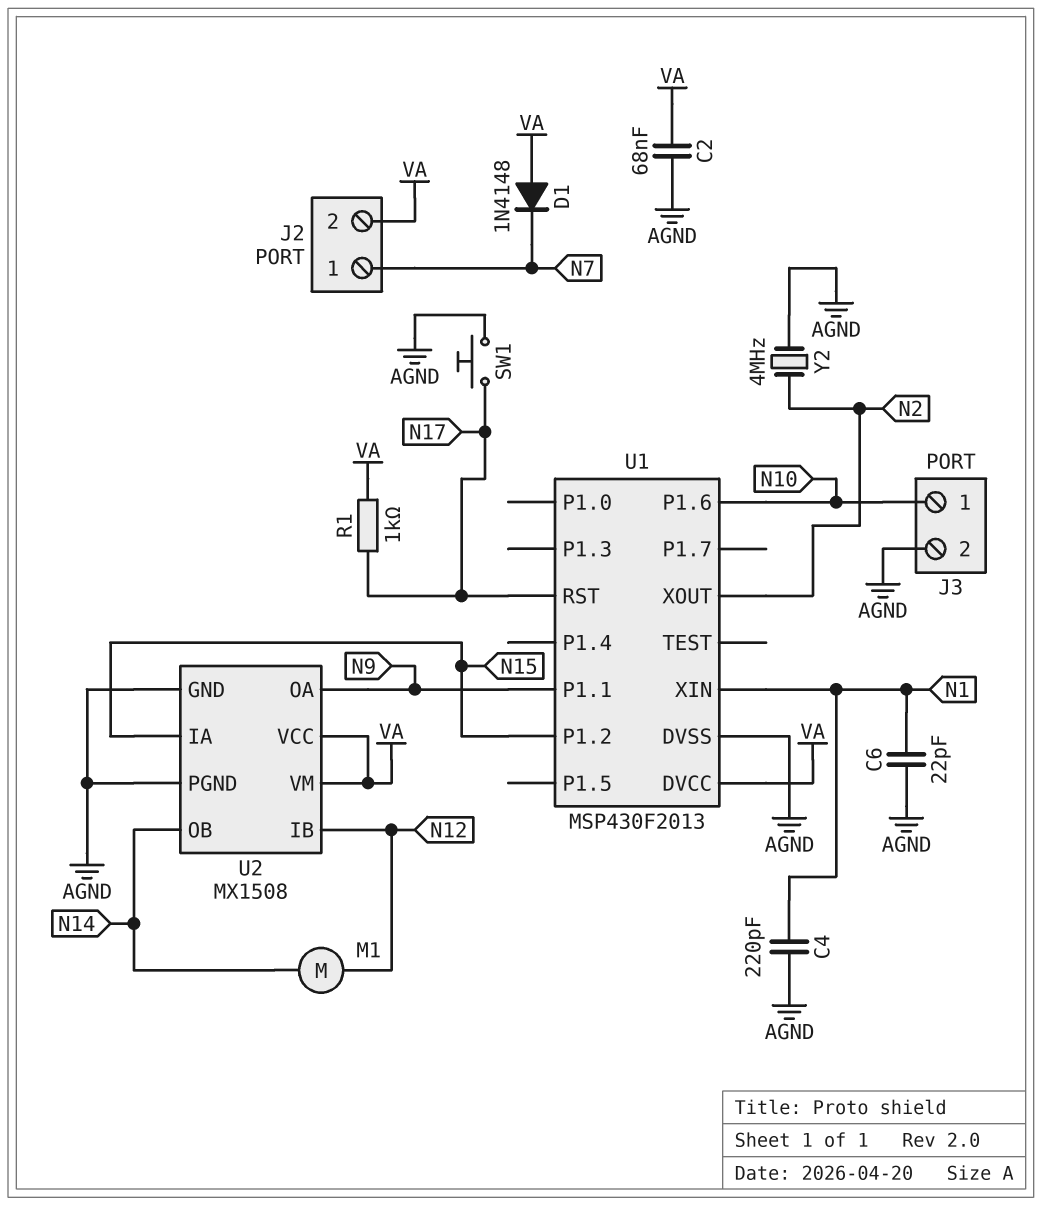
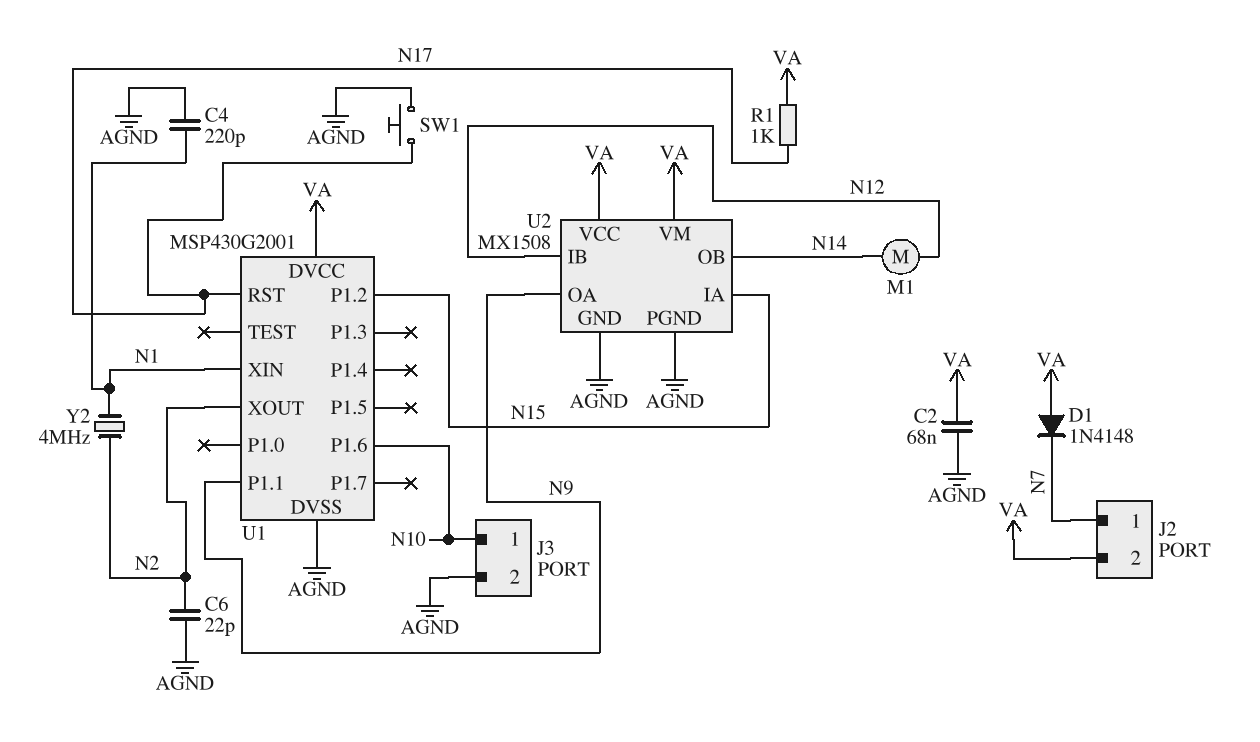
C6: 22pF (AGND, N1) -> 22pF (AGND, N2)
U1: MSP430F2013 -> MSP430G2001
Y2: 4MHz (AGND, N2) -> 4MHz (N1, N2)

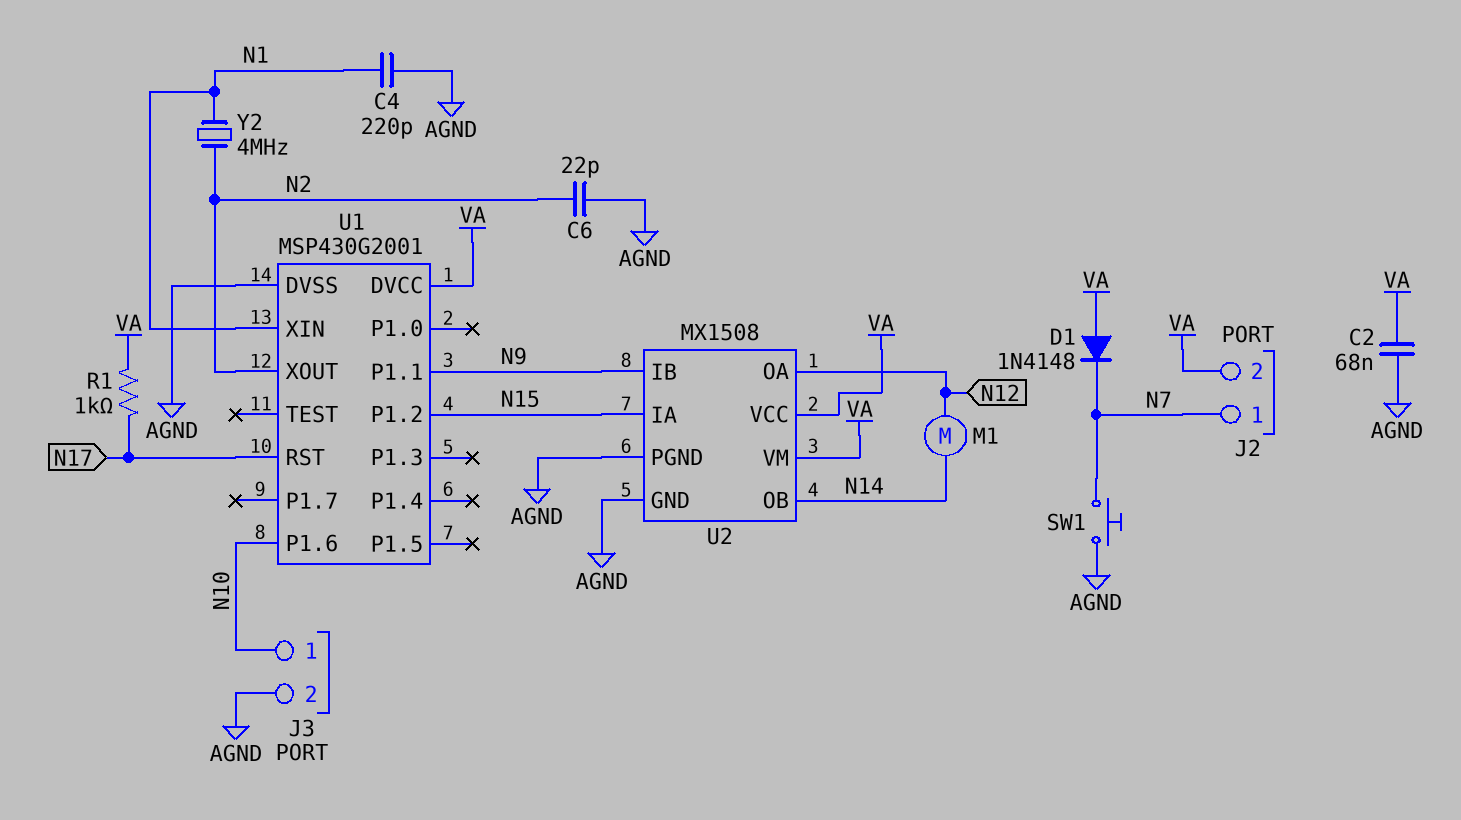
SW1: button (AGND, N17) -> button (AGND, N7)
U2 pin IB: N12 -> N9
U2 pin OA: N9 -> N12

